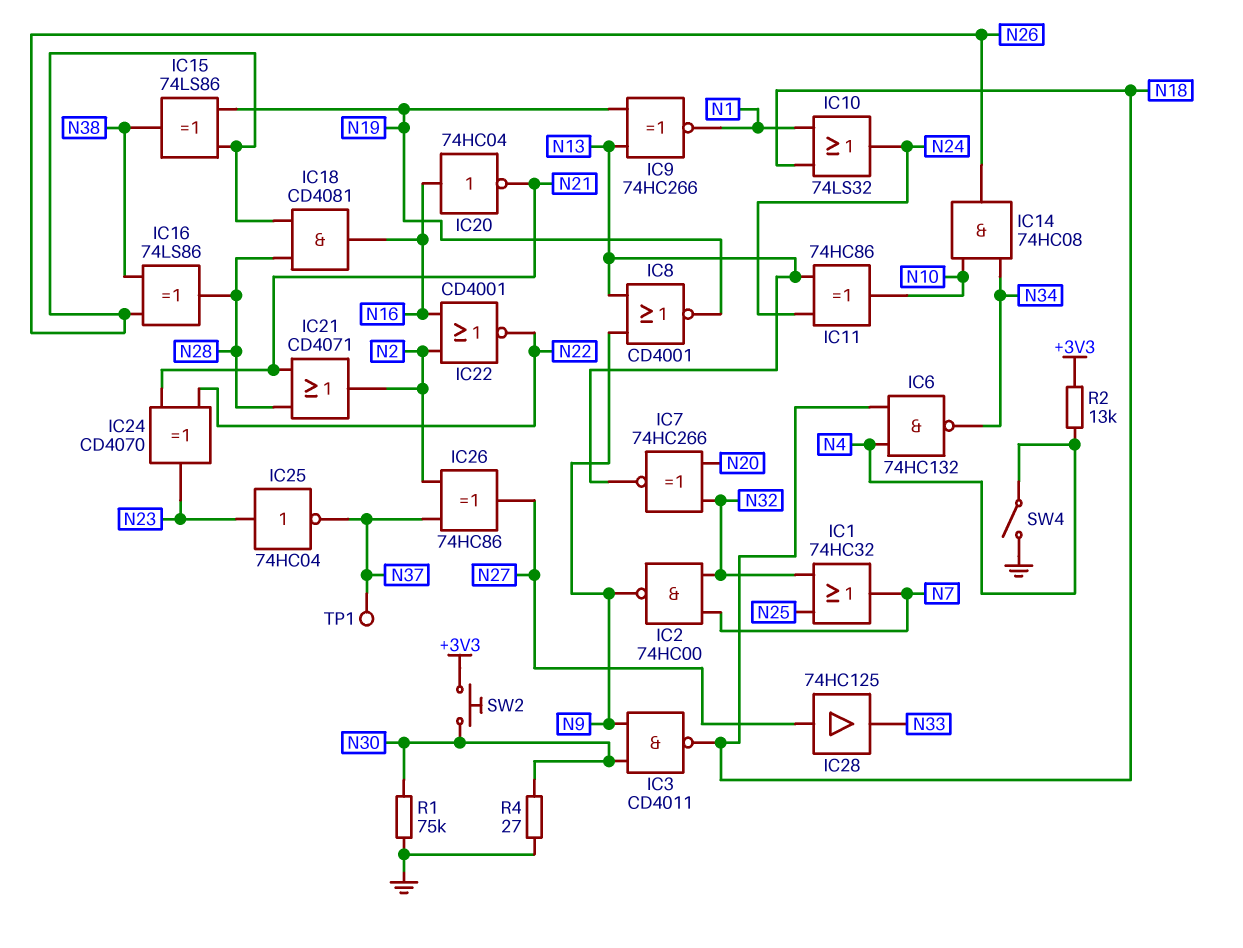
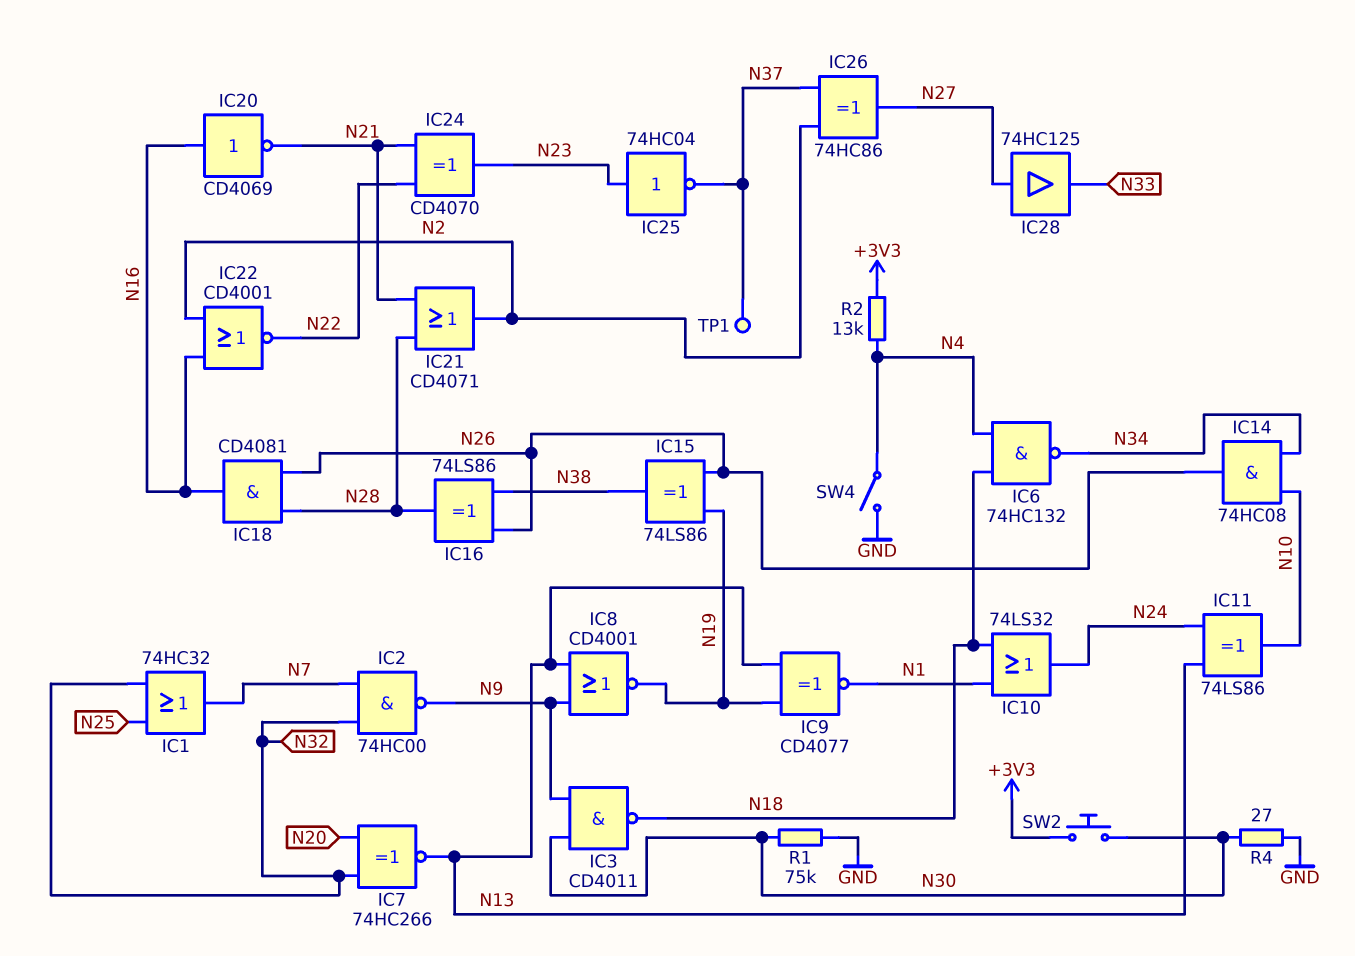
IC9: XNOR 74HC266 (in N13, in N19, out N1) -> XNOR CD4077 (in N13, in N19, out N1)
IC11: XOR 74HC86 (in N13, in N24, out N10) -> XOR 74LS86 (in N13, in N24, out N10)
IC20: NOT 74HC04 (in N16, out N21) -> NOT CD4069 (in N16, out N21)

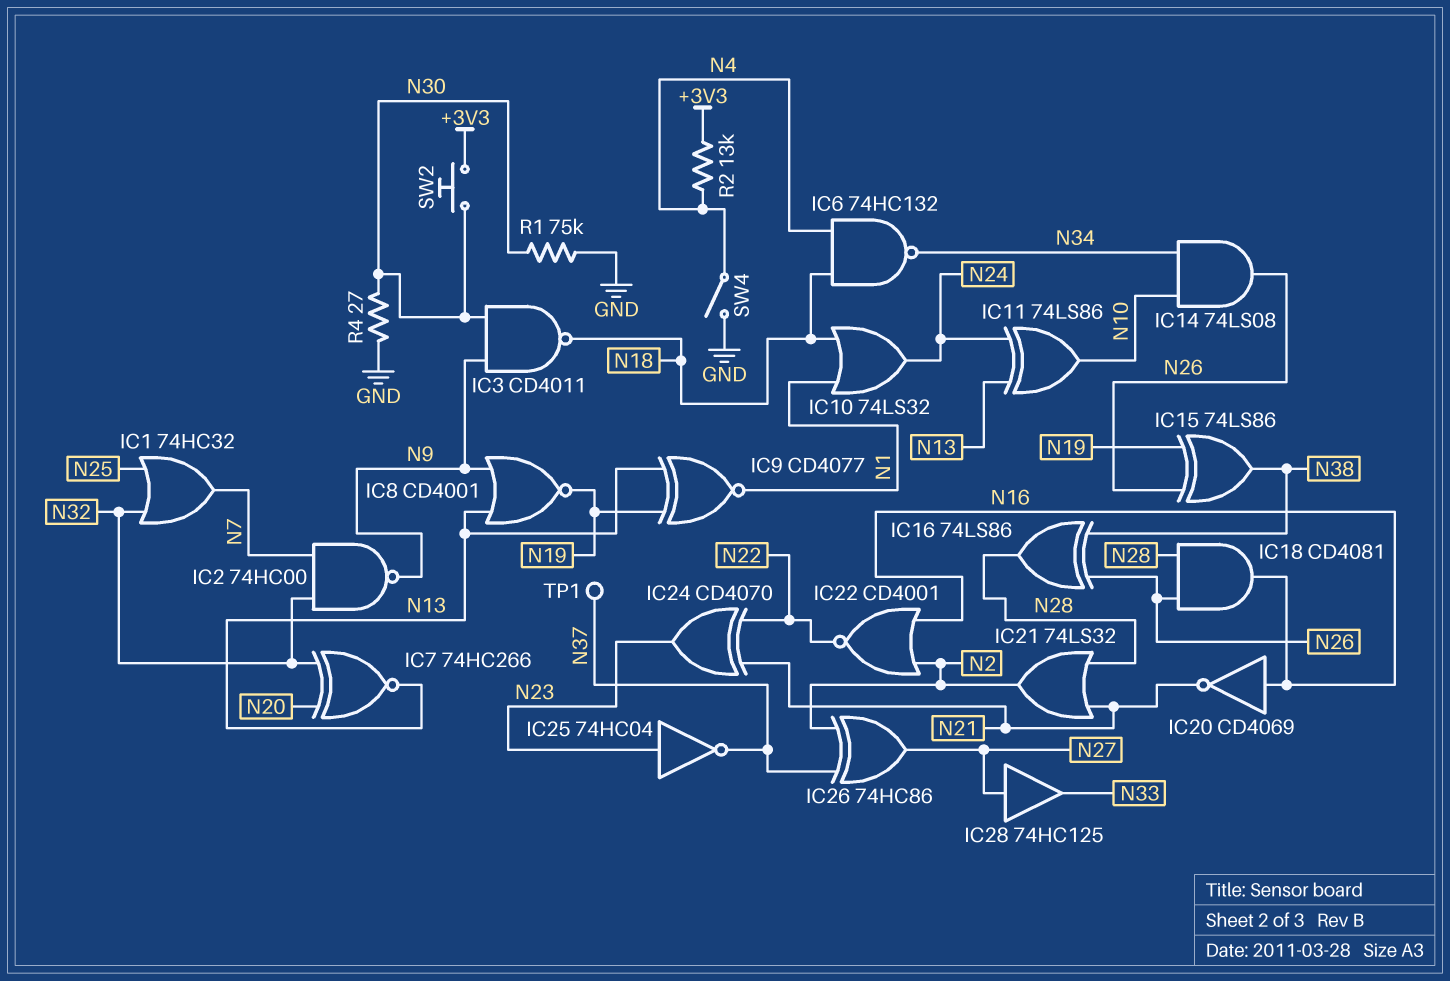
IC14: AND 74HC08 (in N10, in N34, out N26) -> AND 74LS08 (in N10, in N34, out N26)
IC21: OR CD4071 (in N21, in N28, out N2) -> OR 74LS32 (in N21, in N28, out N2)

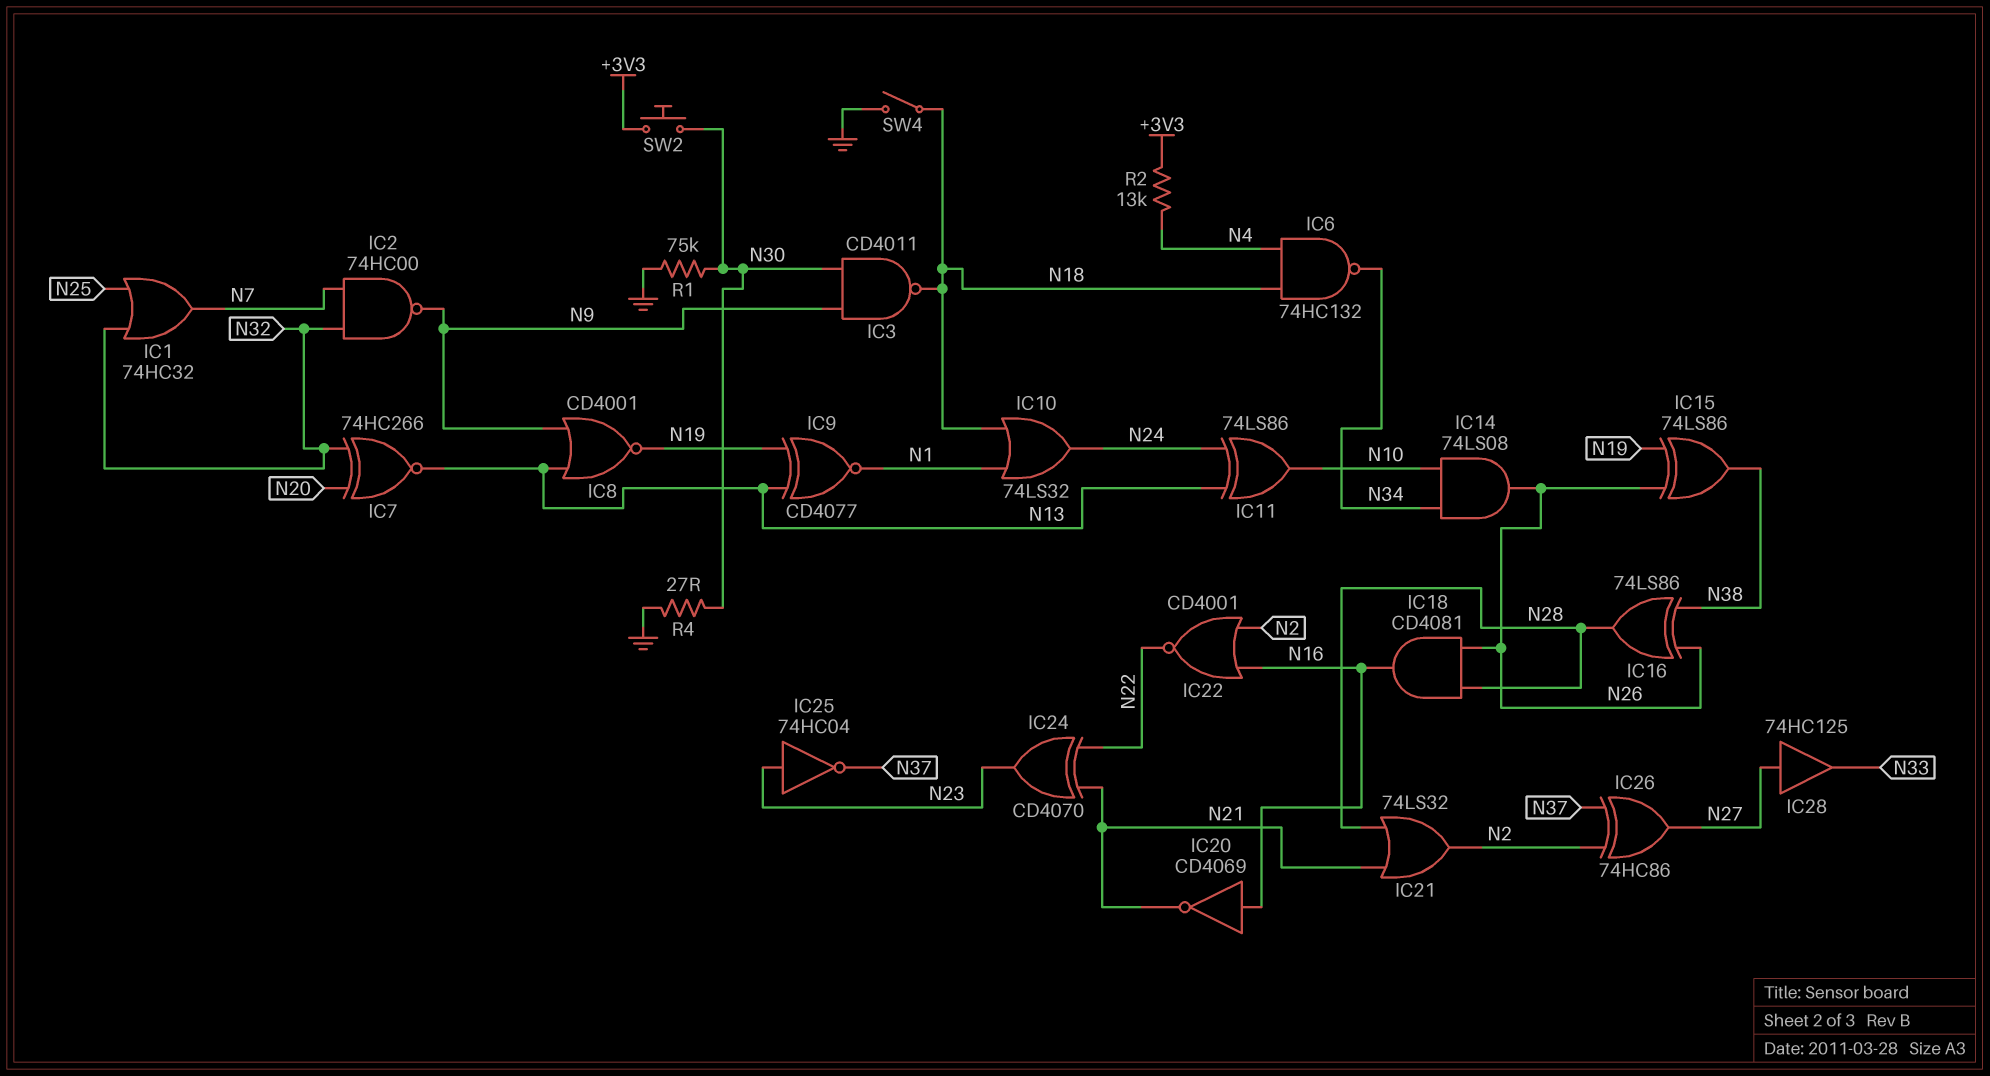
SW4: switch (GND, N4) -> switch (GND, N18)
TP1: test point (N37) -> none

